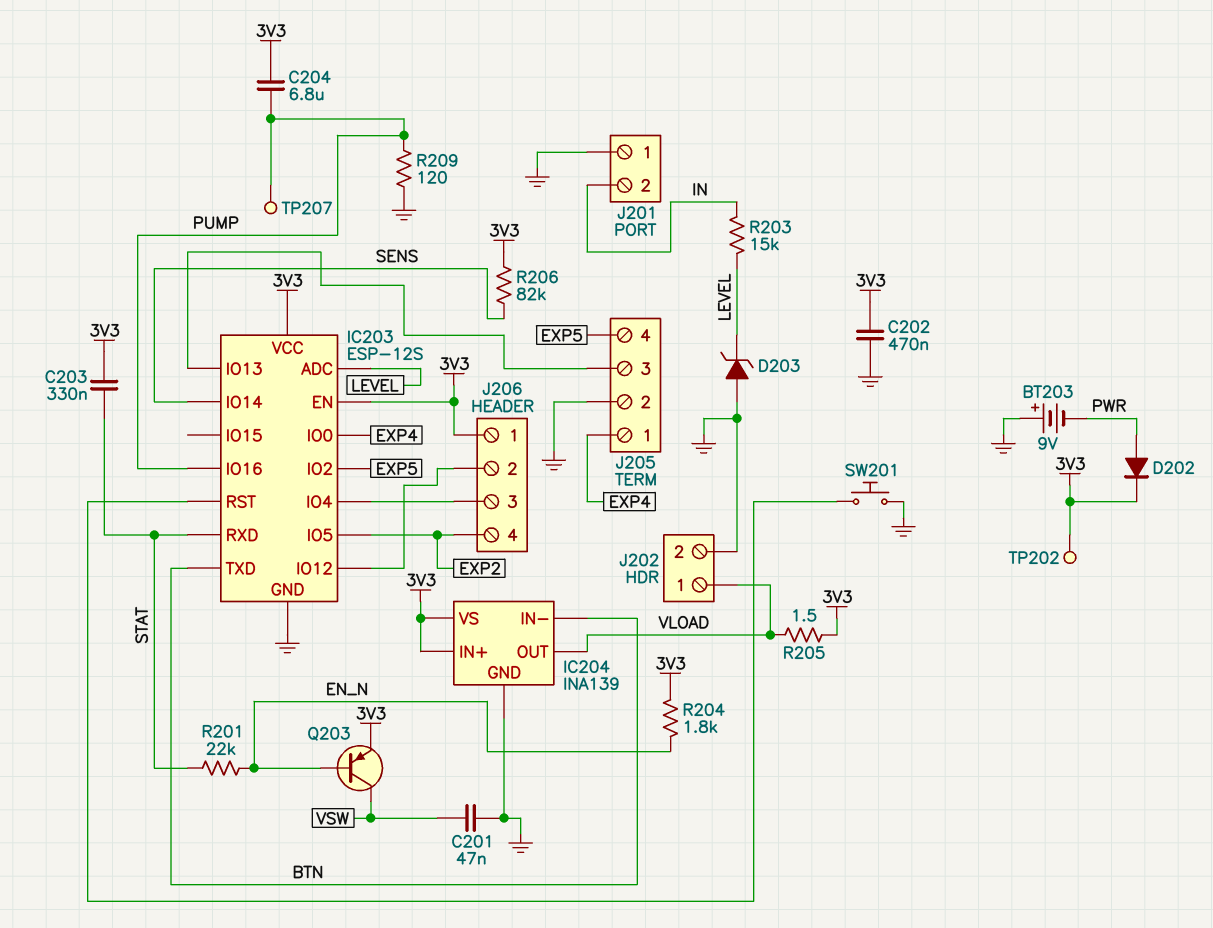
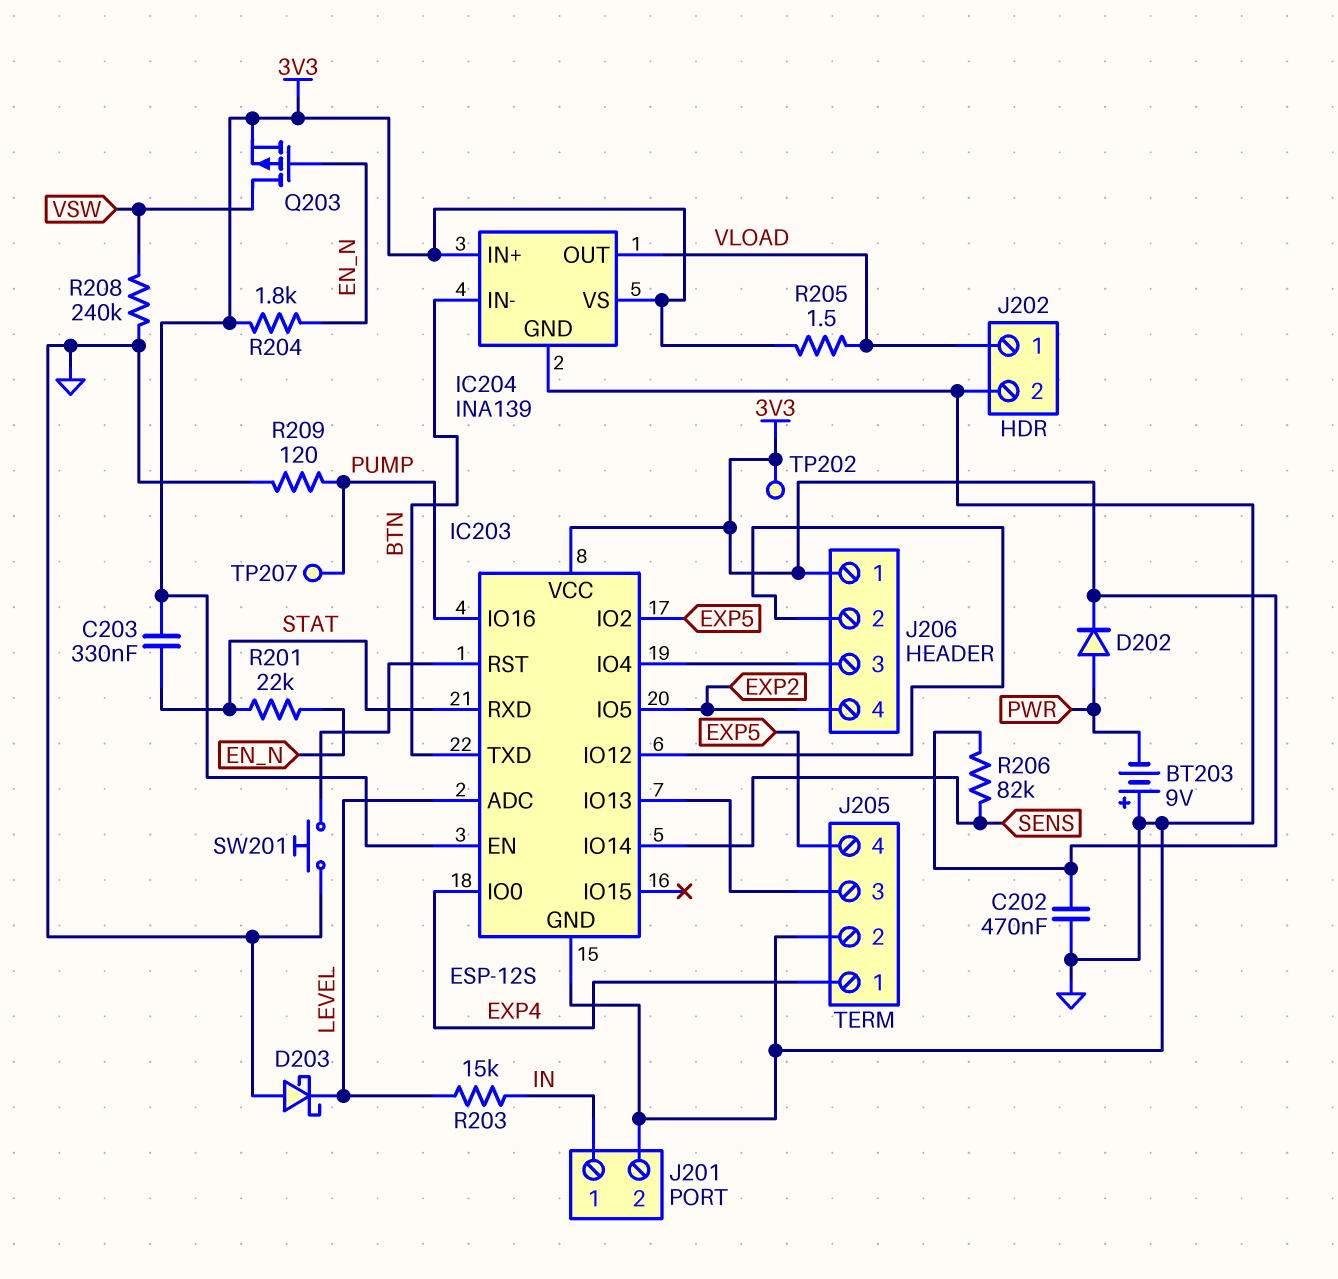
C201: 47nF (GND, VSW) -> none
C204: 6.8uF (3V3, PUMP) -> none
D203: zener (A GND, K LEVEL) -> schottky (A GND, K LEVEL)
J201 pin 1: GND -> IN
J201 pin 2: IN -> GND
Q203: PNP (B EN_N, C VSW, E 3V3) -> PMOS (G EN_N, D VSW, S 3V3)
R208: none -> 240k (GND, VSW)

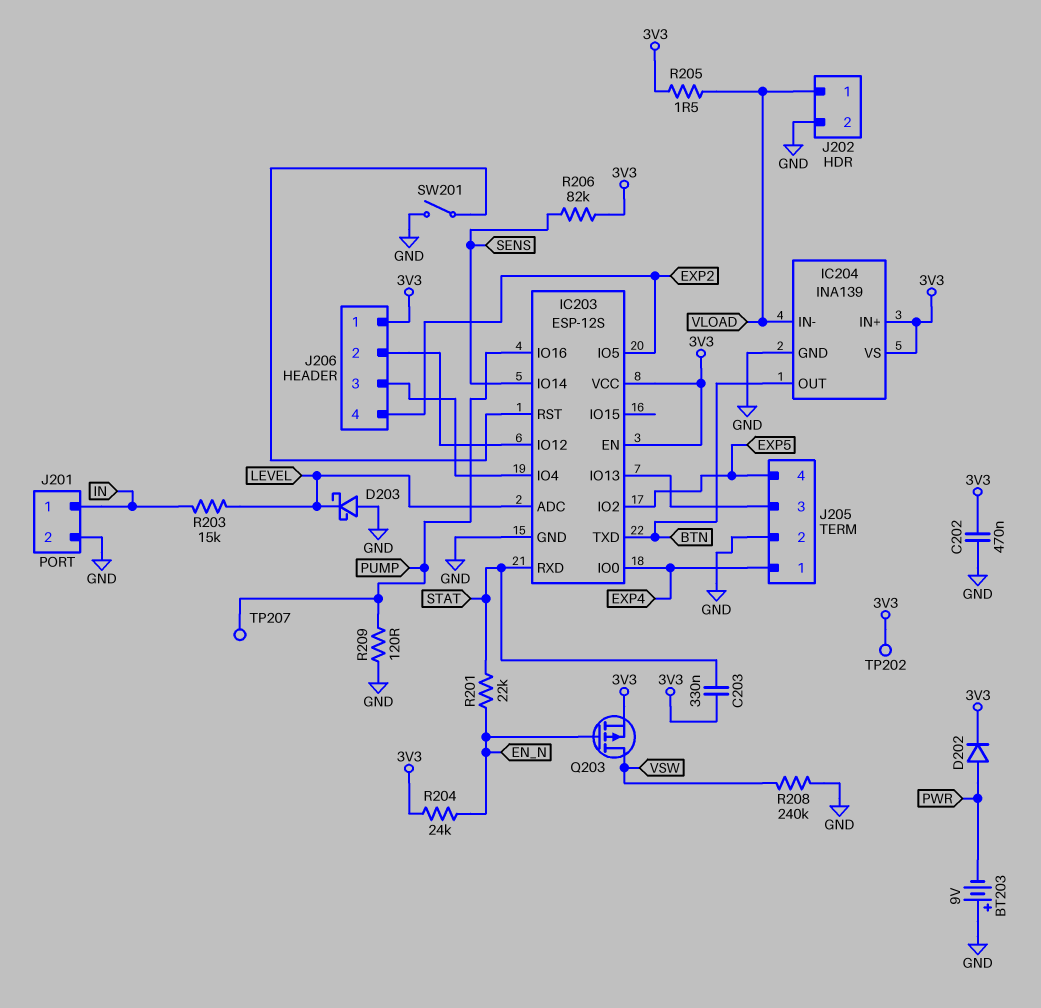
IC204 pin IN-: BTN -> VLOAD
IC204 pin OUT: VLOAD -> BTN
R204: 1.8k (3V3, EN_N) -> 24k (3V3, EN_N)
SW201: button (GND, IC203/RST) -> switch (GND, IC203/RST)

